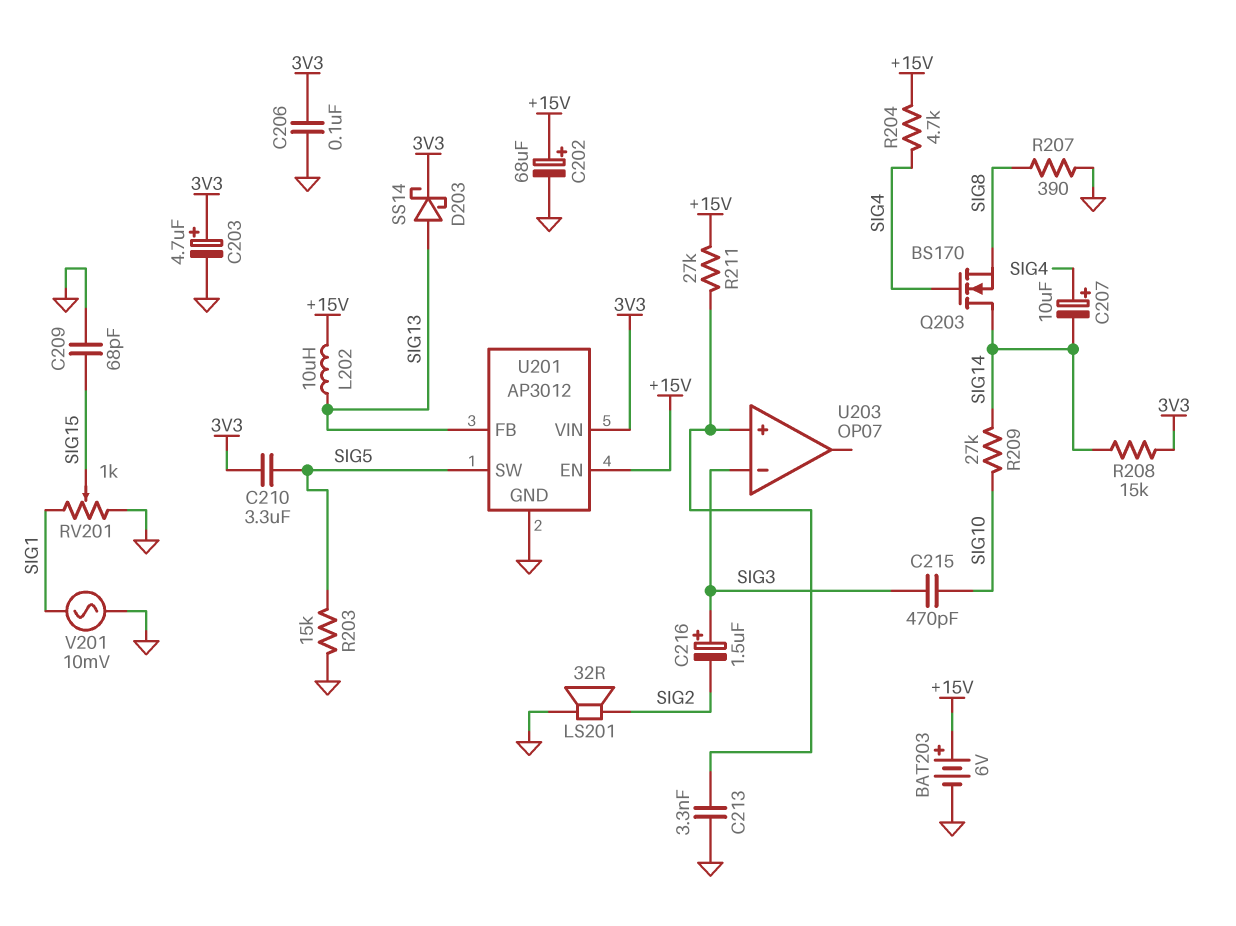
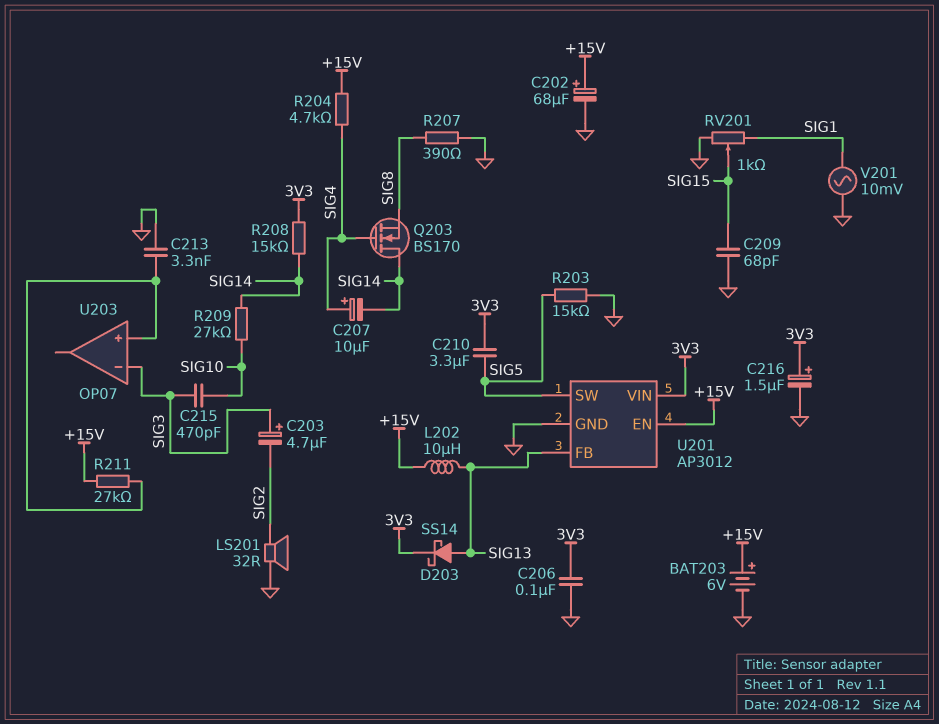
C203: 4.7uF (plus 3V3, minus GND) -> 4.7uF (plus SIG3, minus SIG2)
C216: 1.5uF (plus SIG3, minus SIG2) -> 1.5uF (plus 3V3, minus GND)

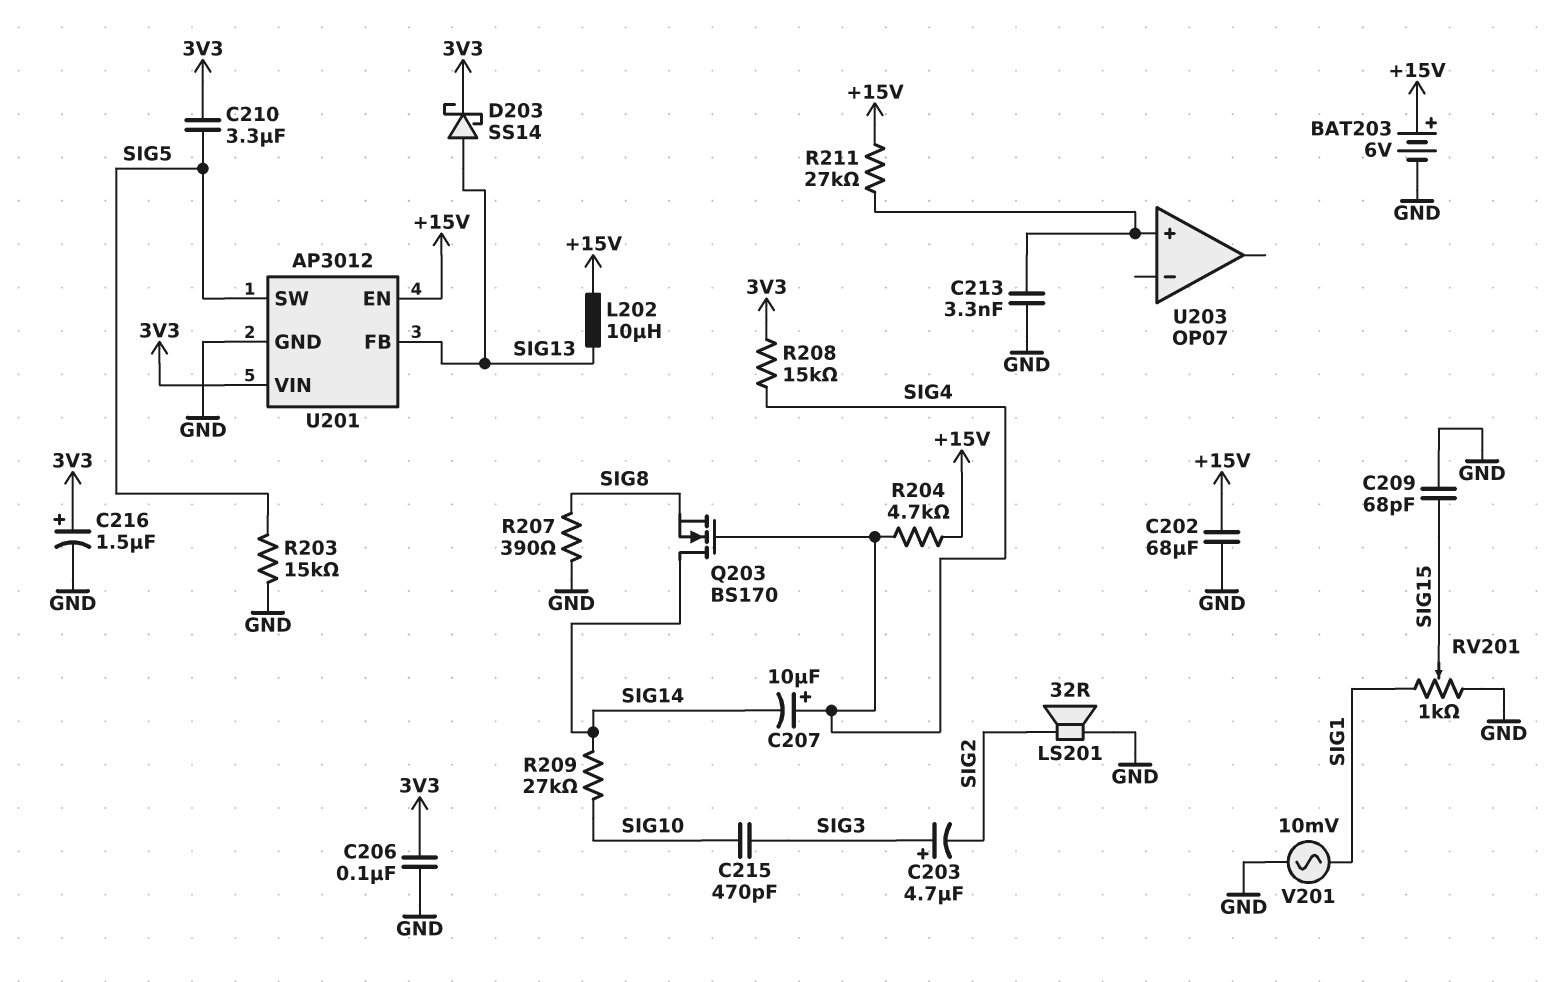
C202: 68uF (plus +15V, minus GND) -> 68uF (+15V, GND)
R208: 15k (3V3, SIG14) -> 15k (3V3, SIG4)
U203 pin in-: SIG3 -> none

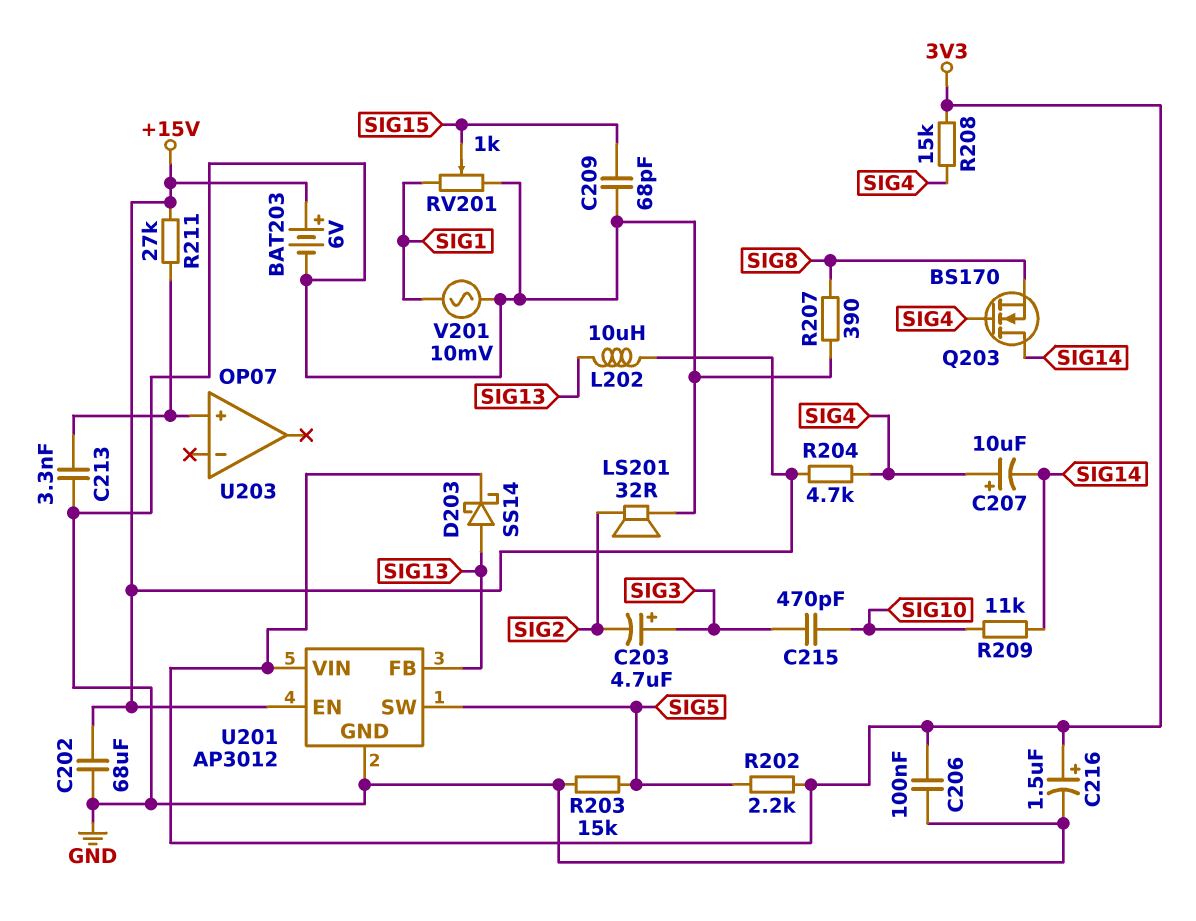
C210: 3.3uF (3V3, SIG5) -> none
R202: none -> 2.2k (3V3, SIG5)
R209: 27k (SIG10, SIG14) -> 11k (SIG10, SIG14)

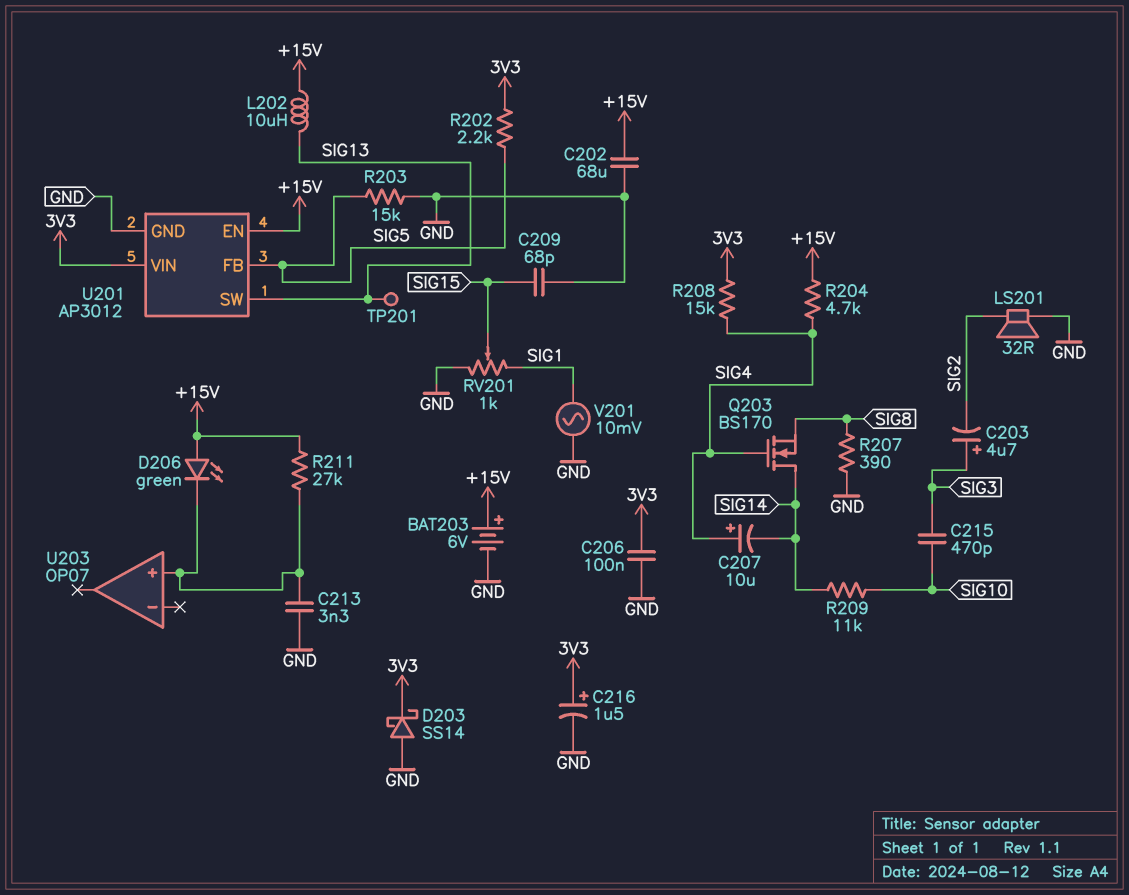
D203: schottky SS14 (A SIG13, K 3V3) -> schottky SS14 (A GND, K 3V3)
D206: none -> LED green (A +15V, K U203/in+)
TP201: none -> test point (SIG13)
U201 pin FB: SIG13 -> SIG5
U201 pin SW: SIG5 -> SIG13

